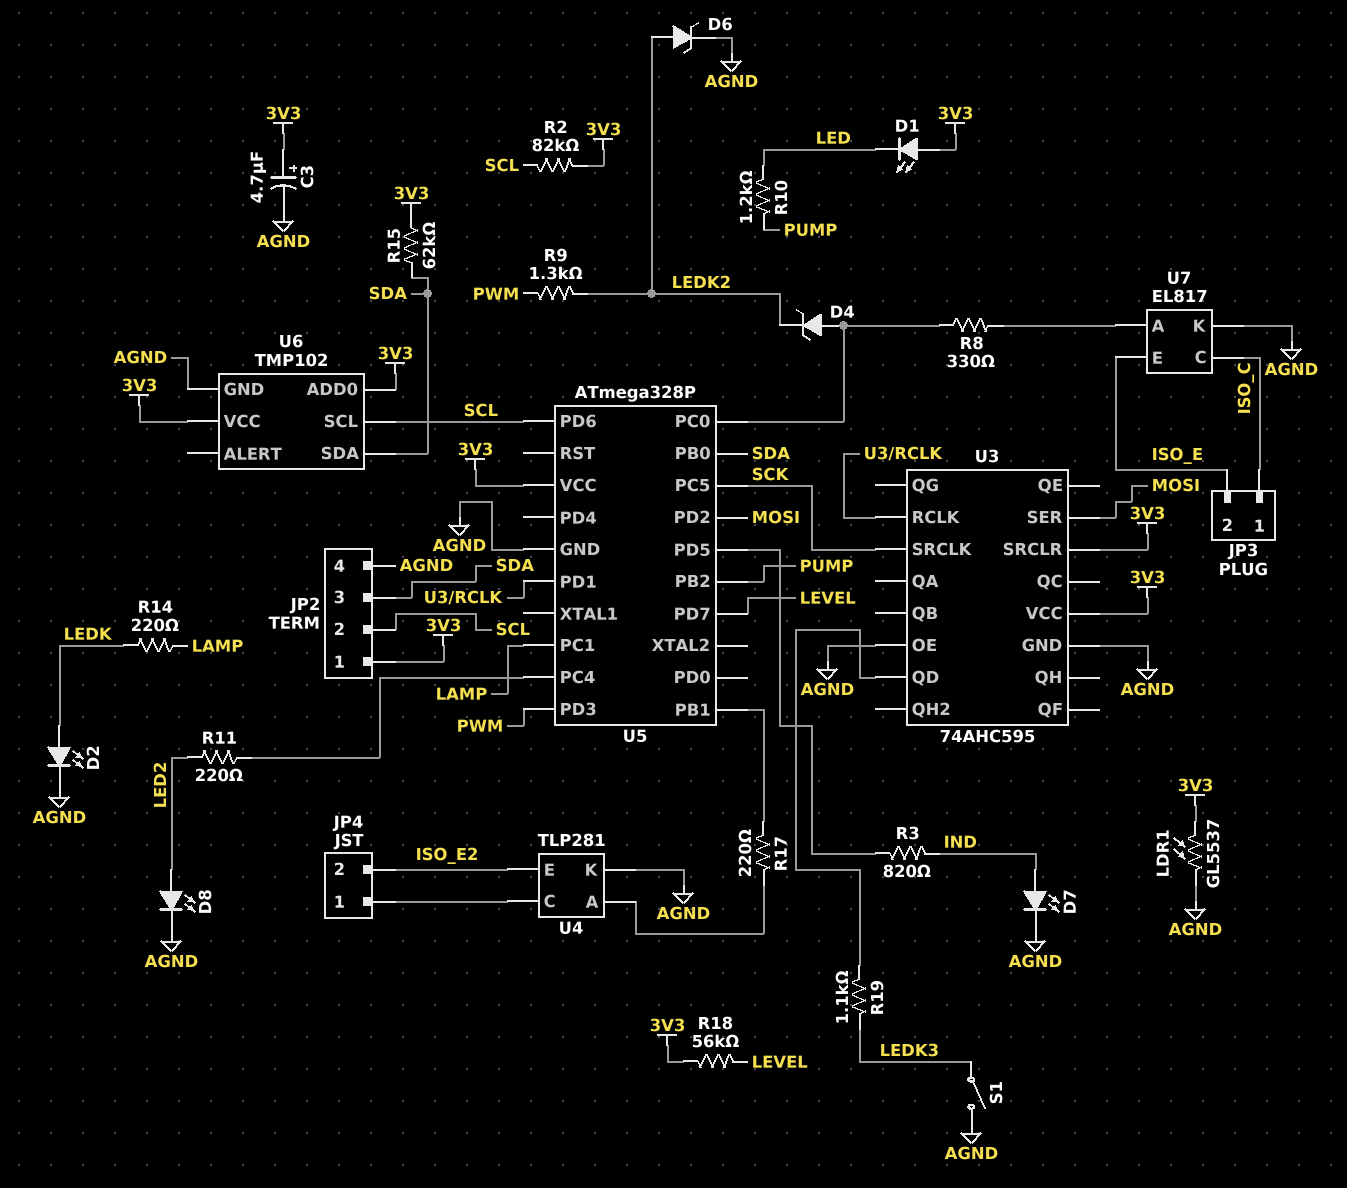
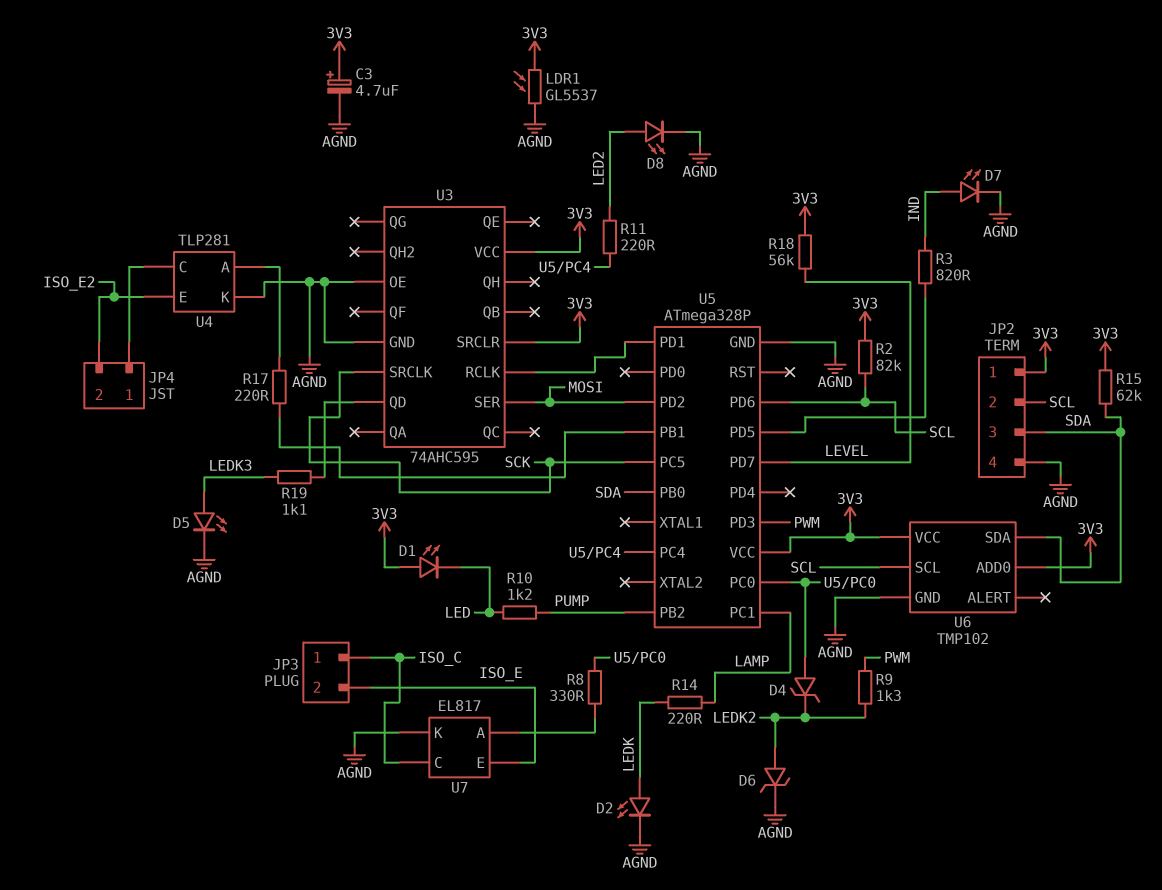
D5: none -> LED (A LEDK3, K AGND)
S1: switch (AGND, LEDK3) -> none

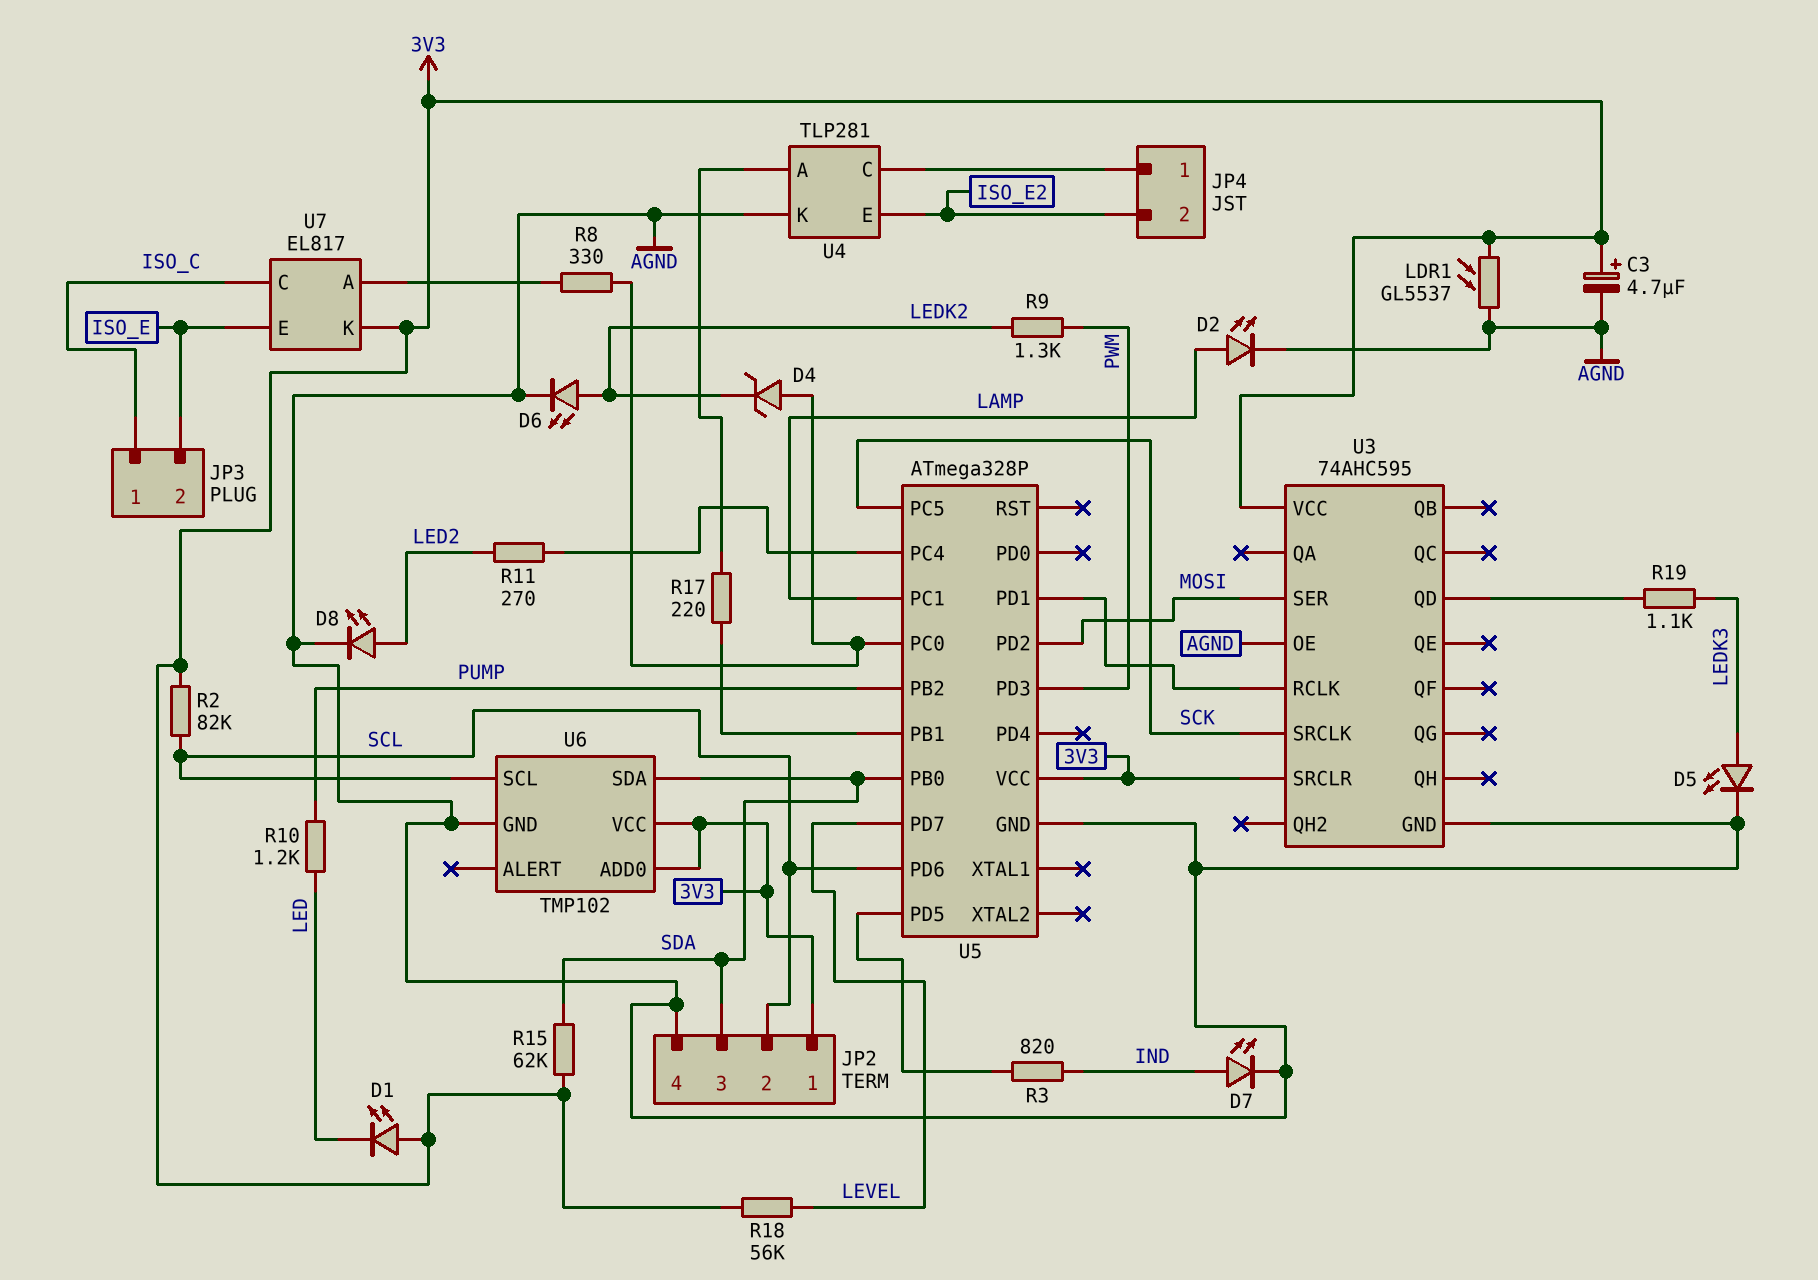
D2: LED (A LEDK, K AGND) -> LED (A LAMP, K AGND)
D6: zener (A LEDK2, K AGND) -> LED (A LEDK2, K AGND)
R11: 220 (LED2, U5/PC4) -> 270 (LED2, U5/PC4)
R14: 220 (LAMP, LEDK) -> none
U7 pin K: AGND -> 3V3

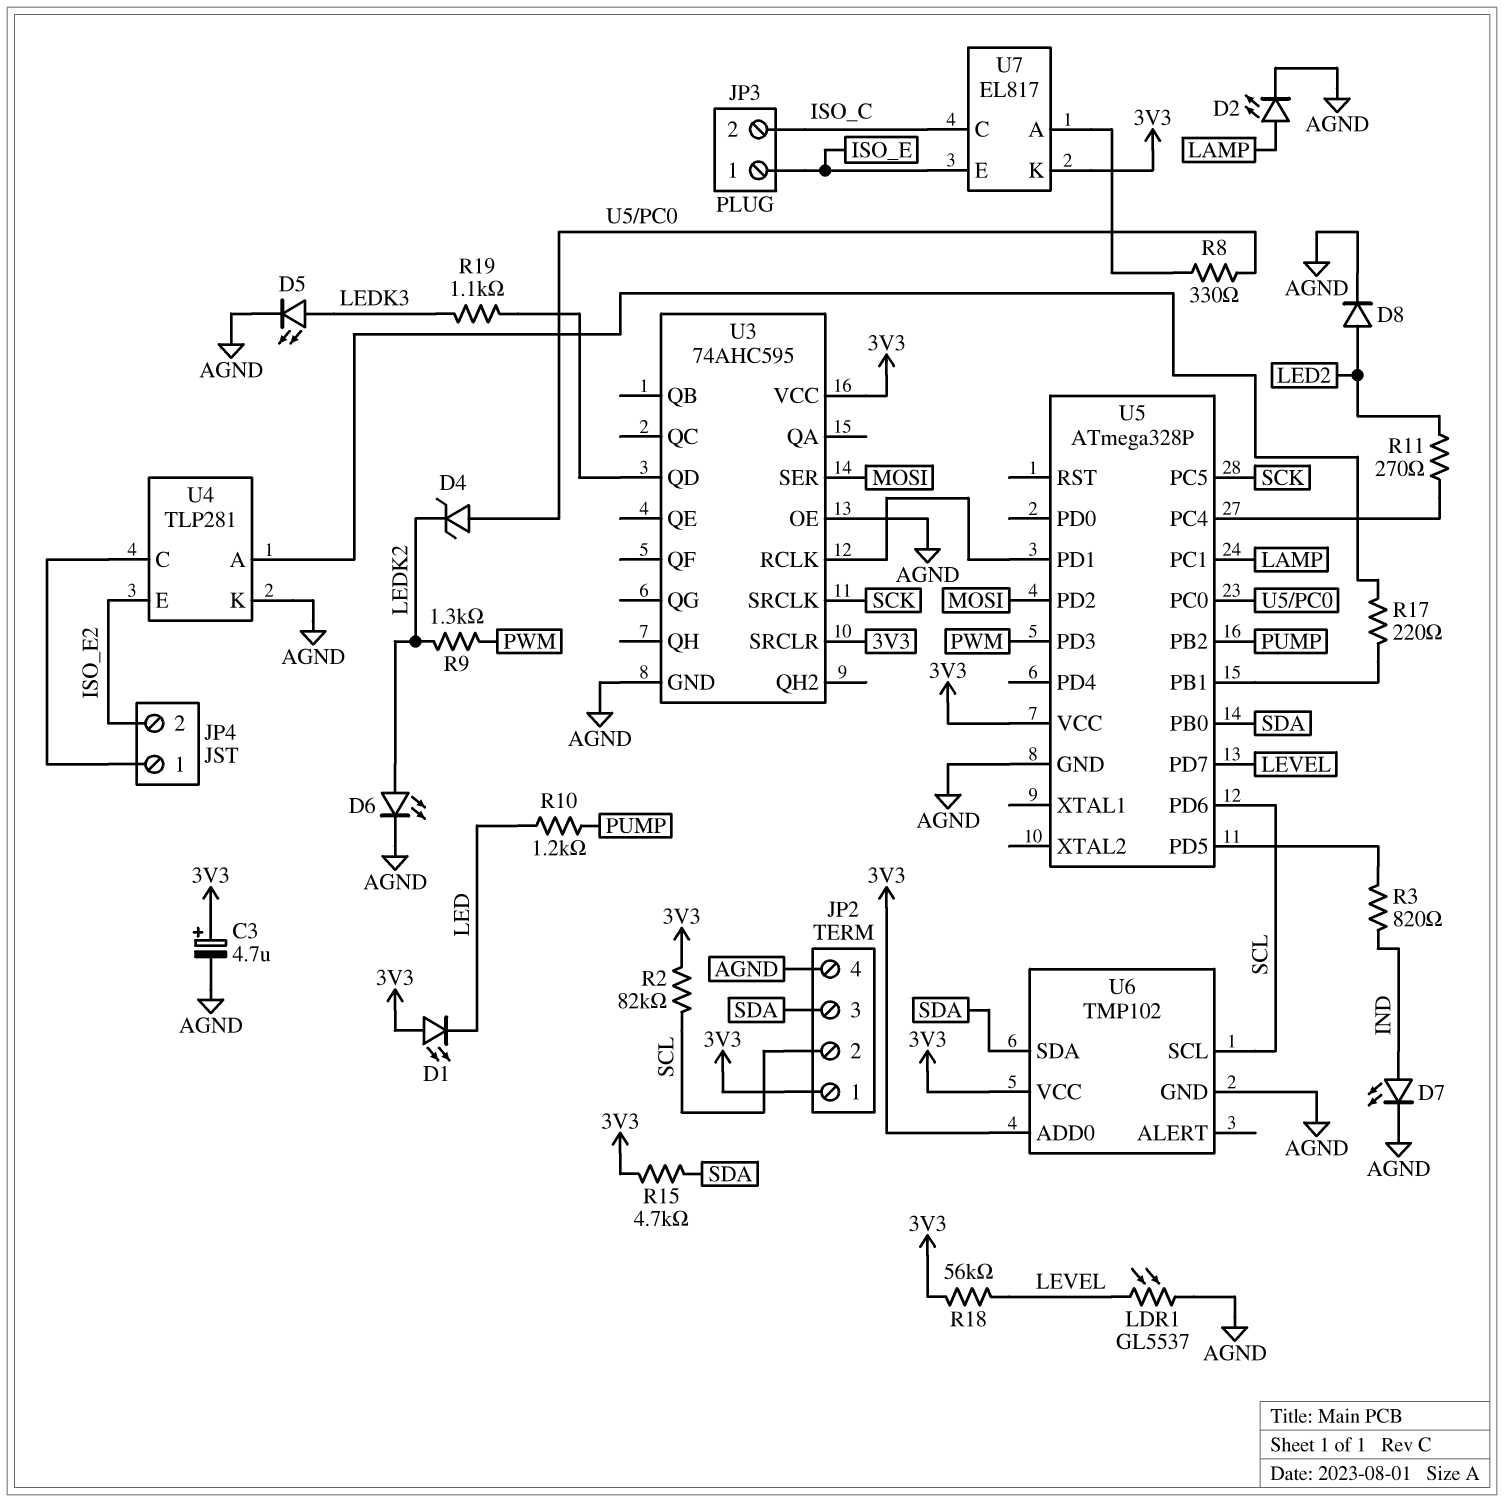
D8: LED (A LED2, K AGND) -> diode (A LED2, K AGND)
JP3 pin 1: ISO_C -> ISO_E
JP3 pin 2: ISO_E -> ISO_C
LDR1: GL5537 (3V3, AGND) -> GL5537 (AGND, LEVEL)
R15: 62k (3V3, SDA) -> 4.7k (3V3, SDA)

